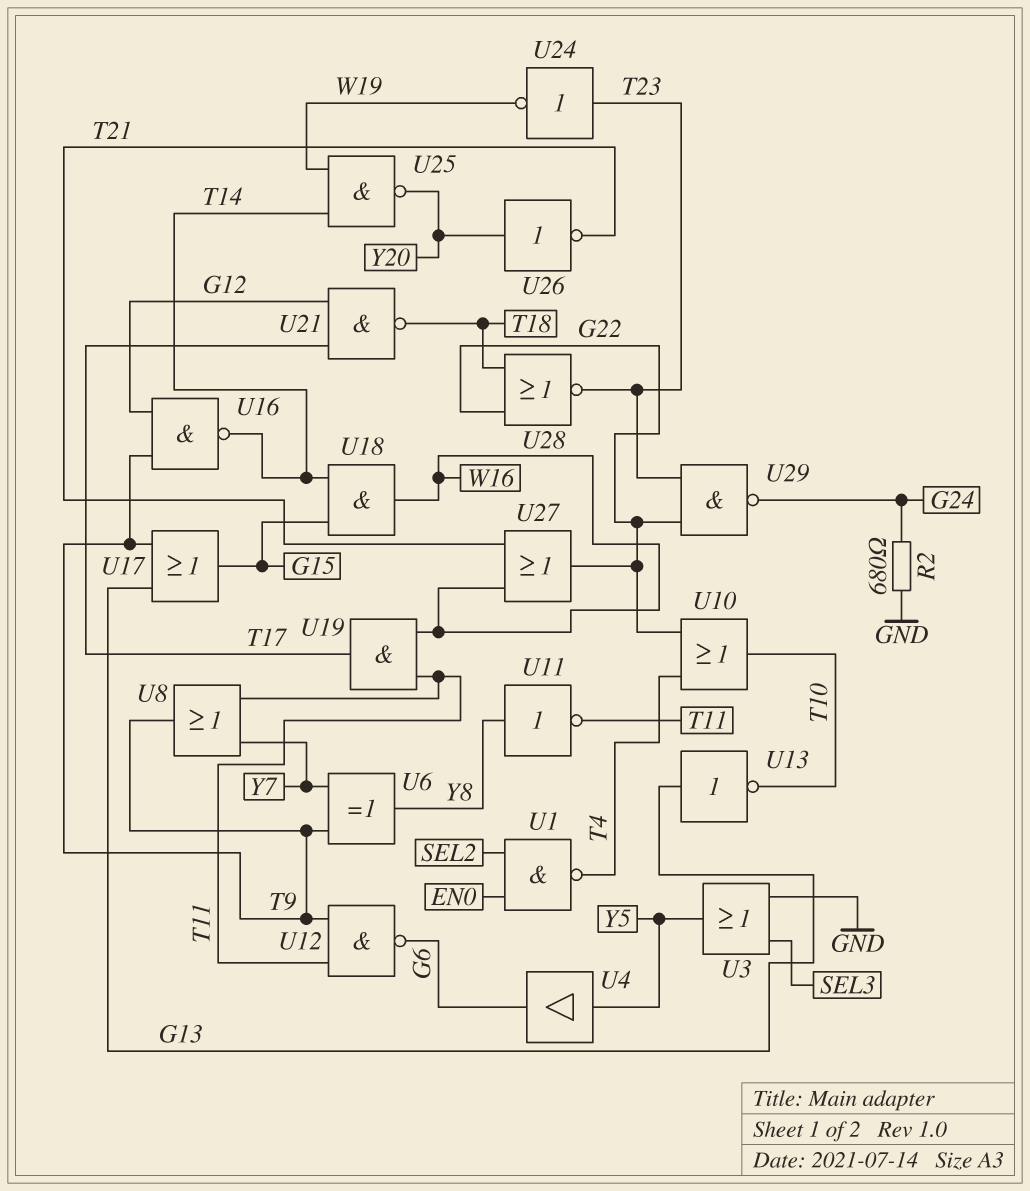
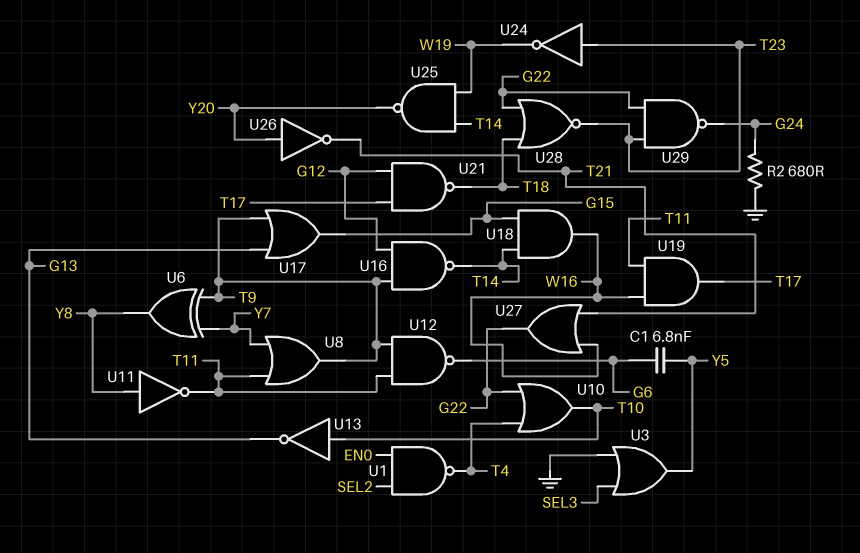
C1: none -> 6.8nF (G6, Y5)
U4: buffer (in Y5, out G6) -> none
U13: NOT (in G13, out T10) -> NOT (in T10, out G13)

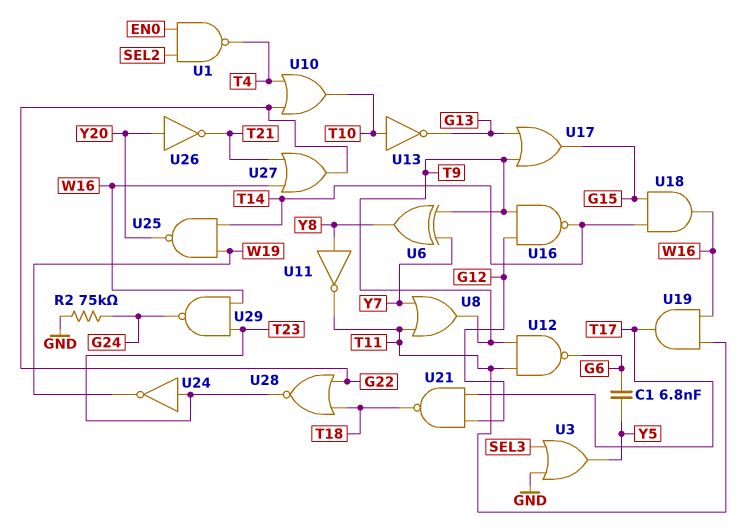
R2: 680 (G24, GND) -> 75k (G24, GND)
U29: NAND (in G22, in T23, out G24) -> NAND (in T23, in W16, out G24)

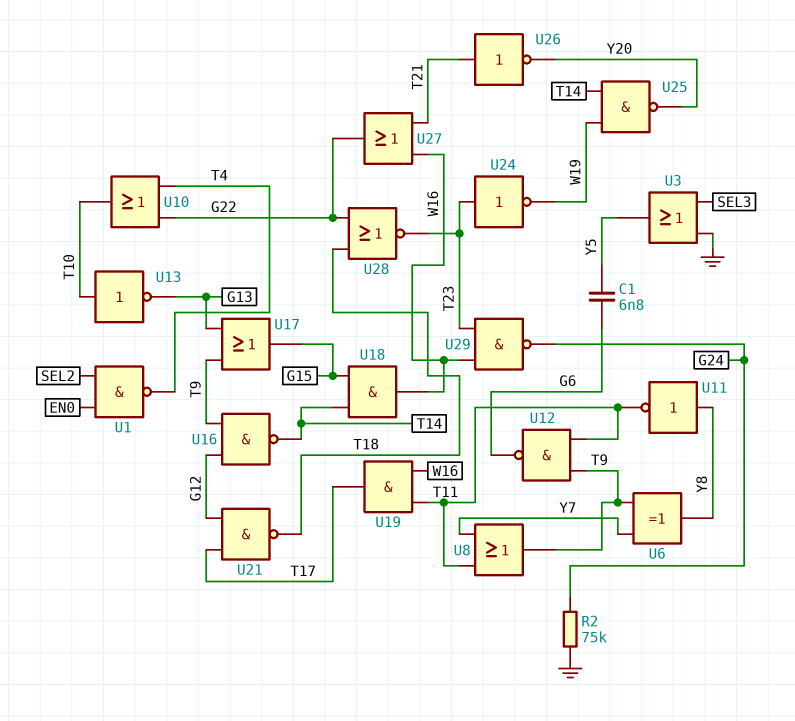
U26: NOT (in Y20, out T21) -> NOT (in T21, out Y20)

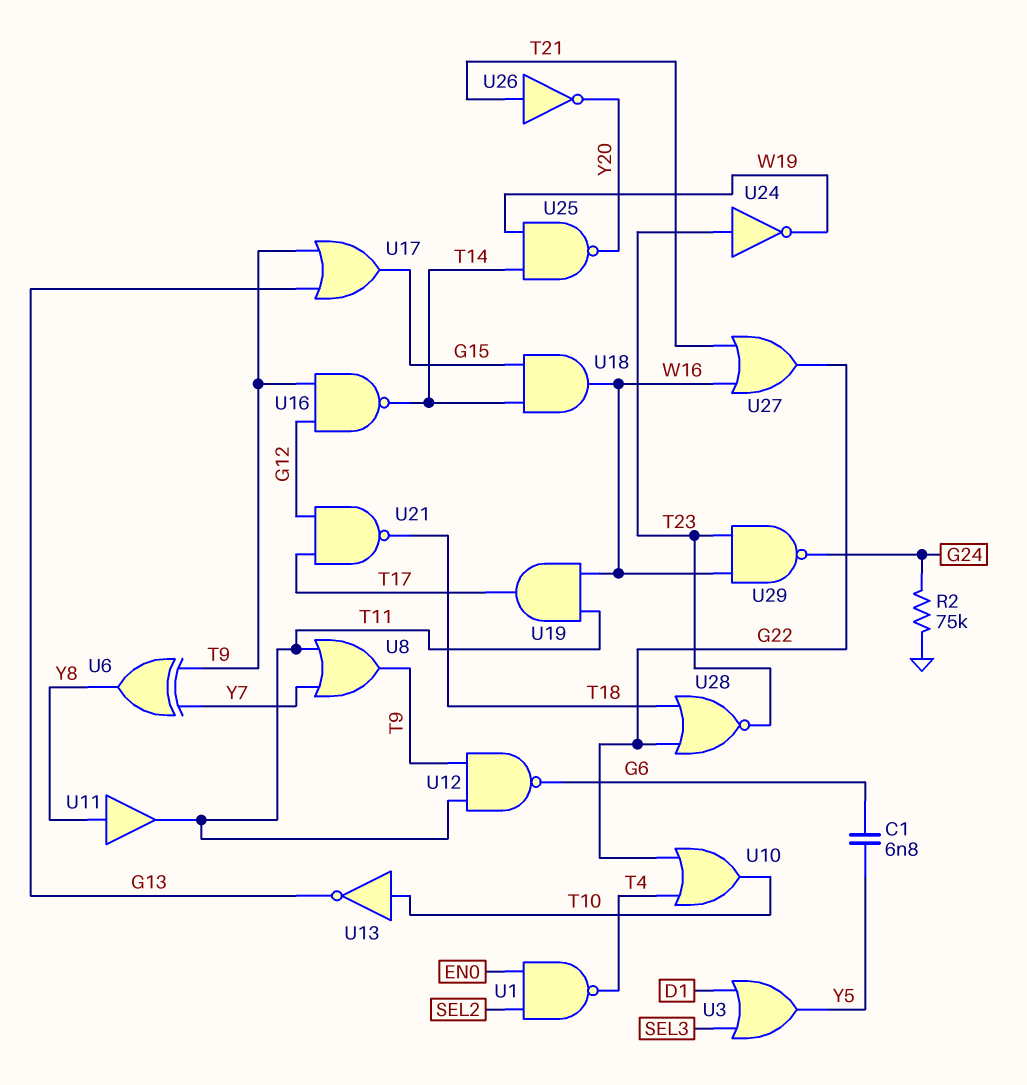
U3: OR (in GND, in SEL3, out Y5) -> OR (in D1, in SEL3, out Y5)
U11: NOT (in Y8, out T11) -> buffer (in Y8, out T11)

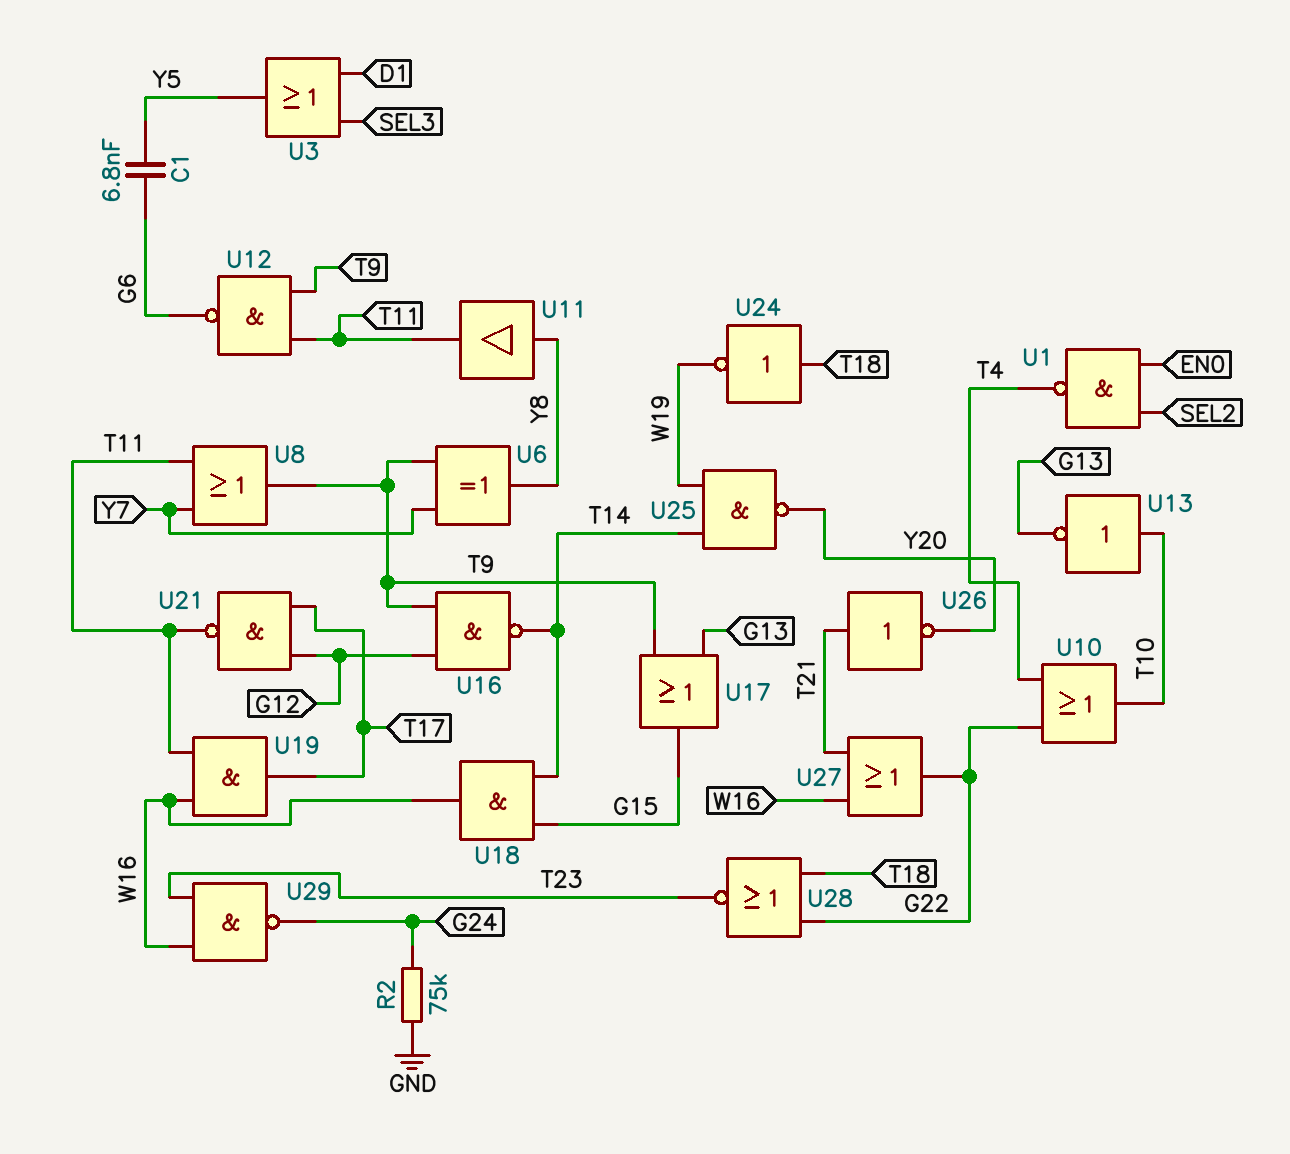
U21: NAND (in G12, in T17, out T18) -> NAND (in G12, in T17, out T11)
U24: NOT (in T23, out W19) -> NOT (in T18, out W19)

